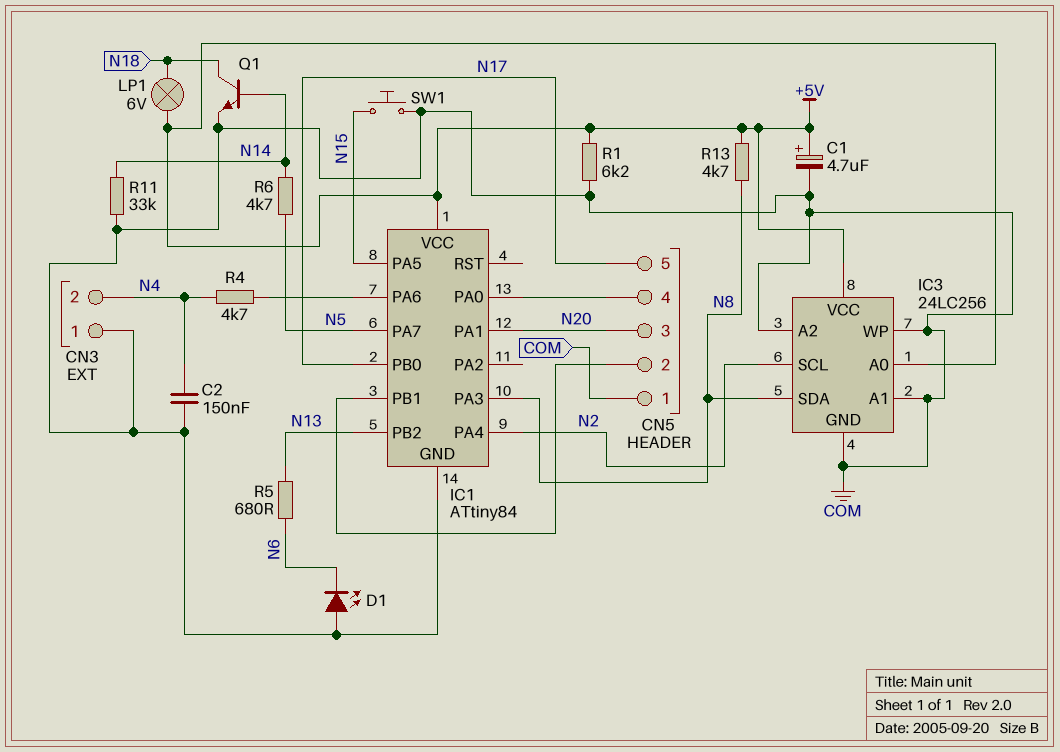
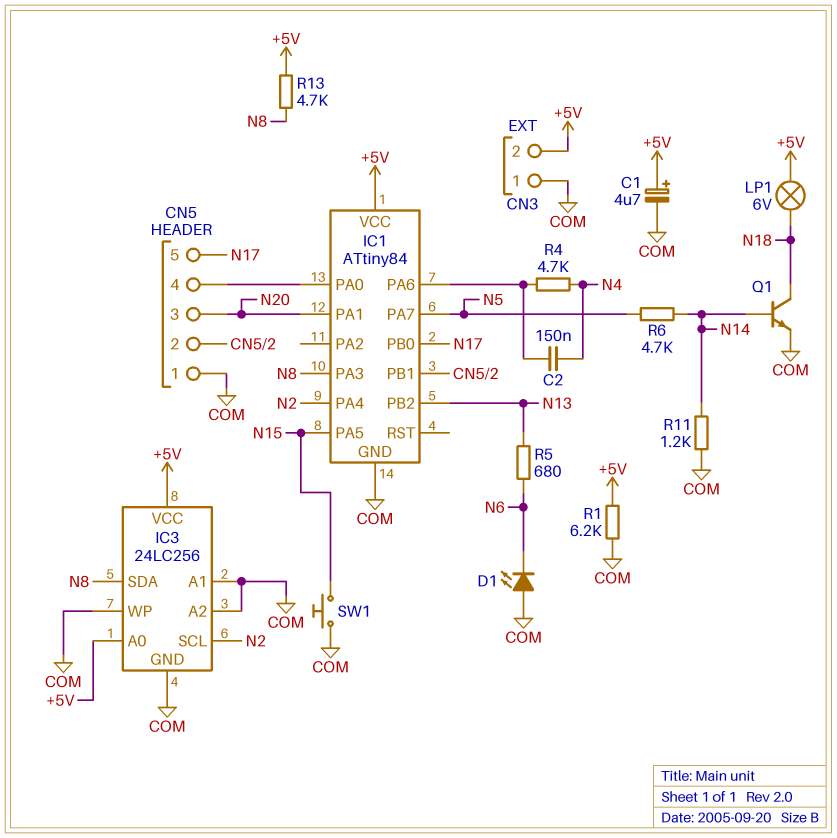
C2: 150nF (COM, N4) -> 150nF (IC1/PA6, N4)
CN3 pin 2: N4 -> +5V
R11: 33k (COM, N14) -> 1.2k (COM, N14)

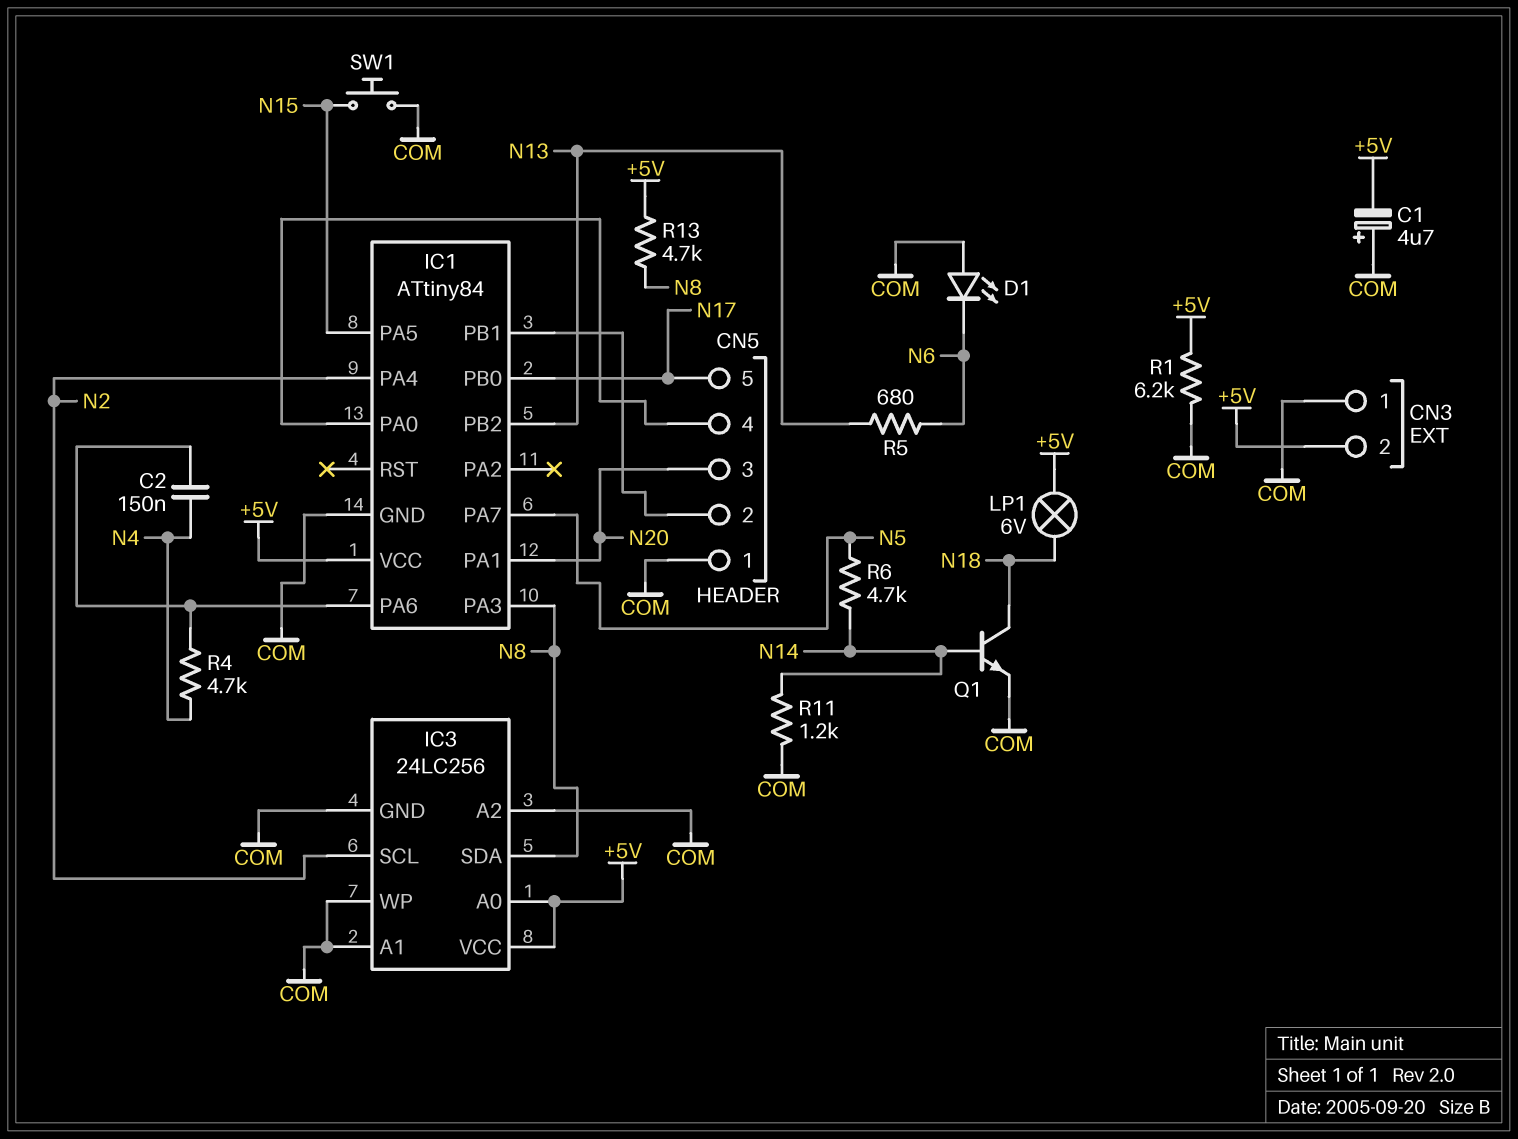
C1: 4.7uF (plus +5V, minus COM) -> 4.7uF (plus COM, minus +5V)

